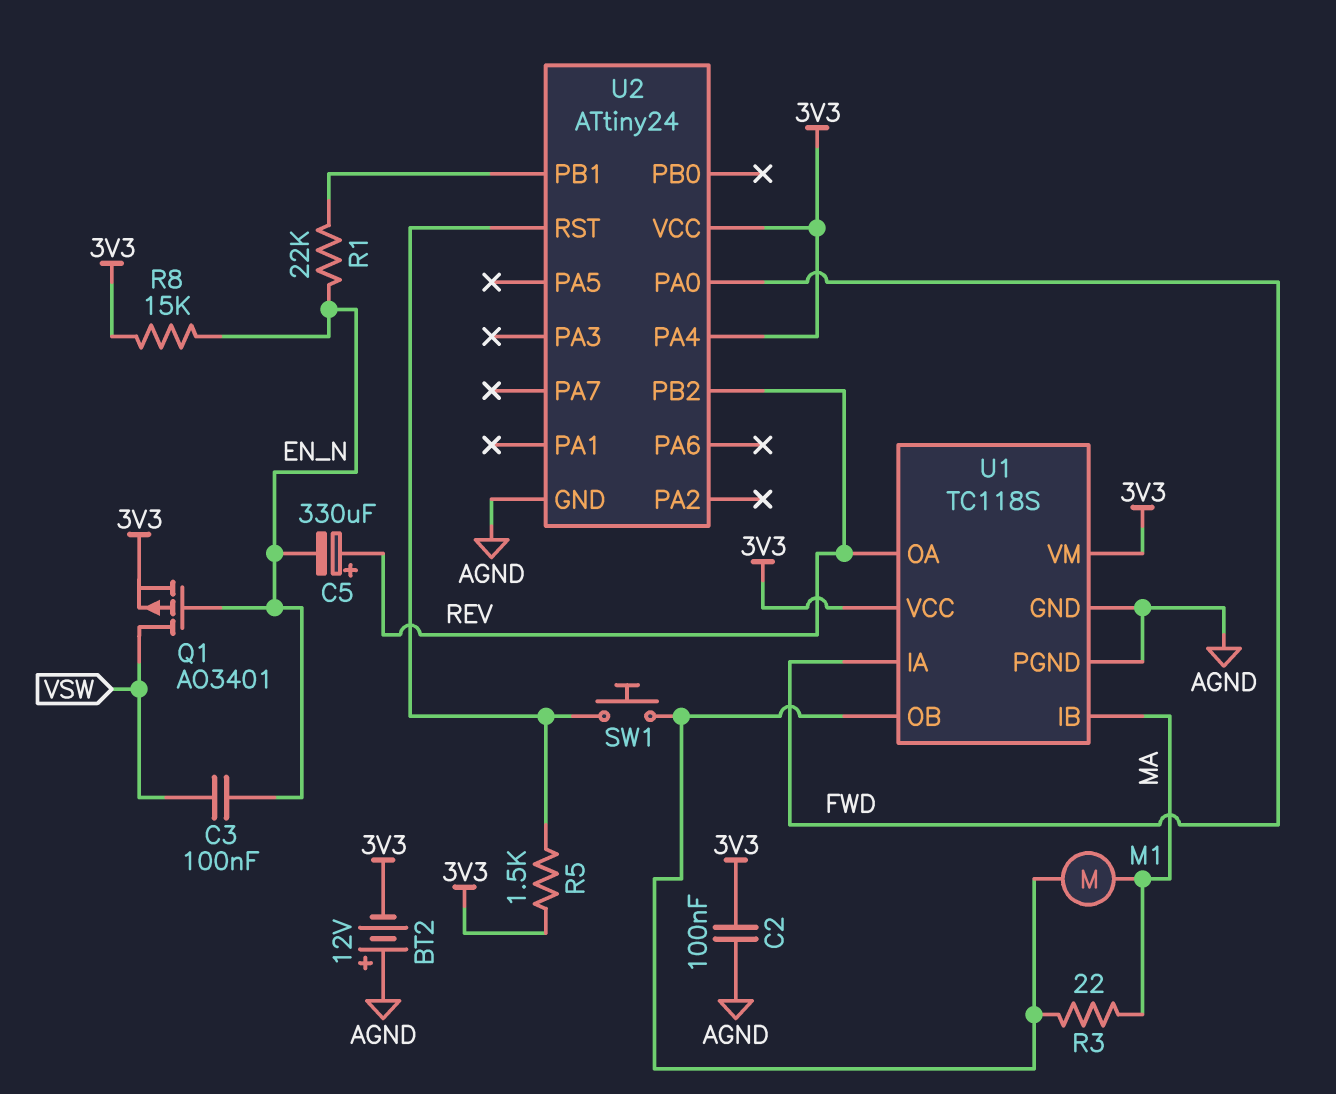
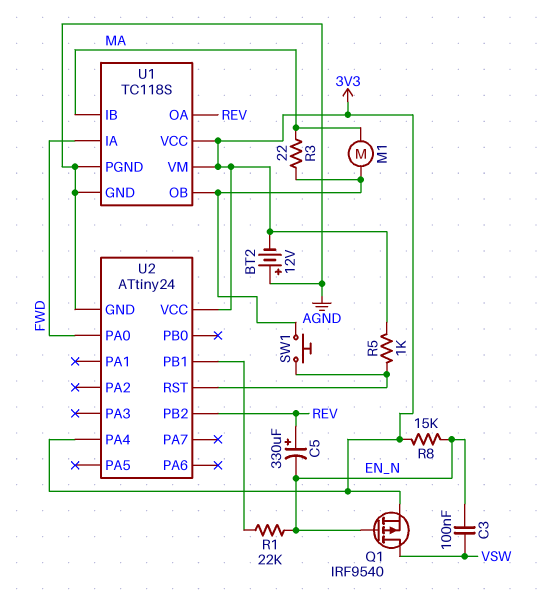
C2: 100nF (3V3, AGND) -> none
Q1: PMOS AO3401 (G EN_N, D VSW, S 3V3) -> PMOS IRF9540 (G EN_N, D VSW, S 3V3)
R5: 1.5k (3V3, U2/RST) -> 1k (3V3, U2/RST)

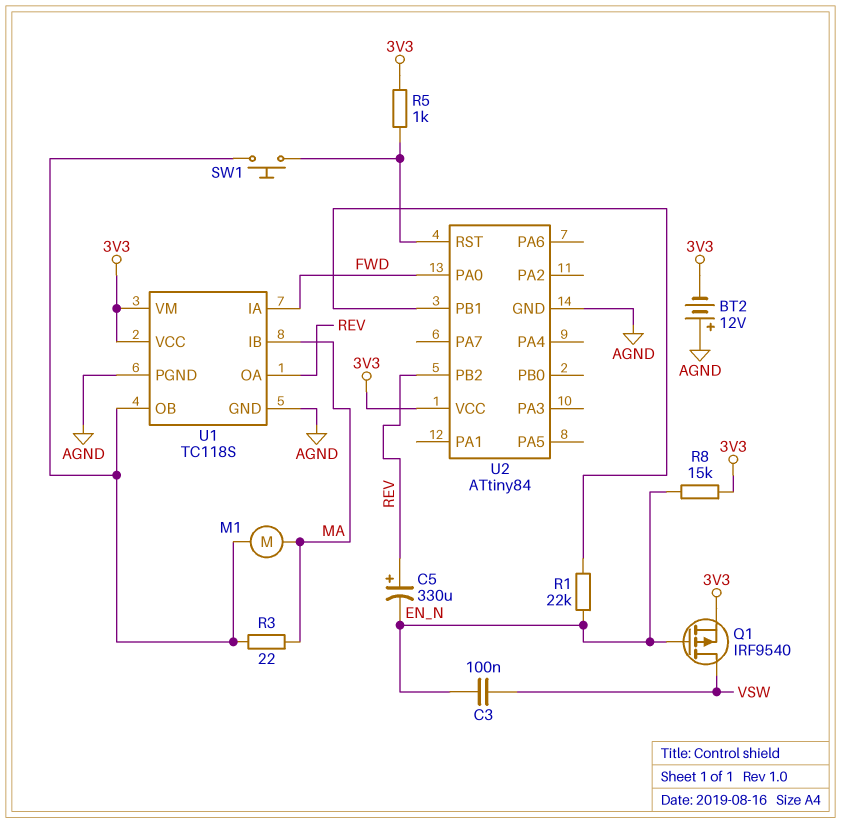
U2: ATtiny24 -> ATtiny84
U2 pin PA4: 3V3 -> none

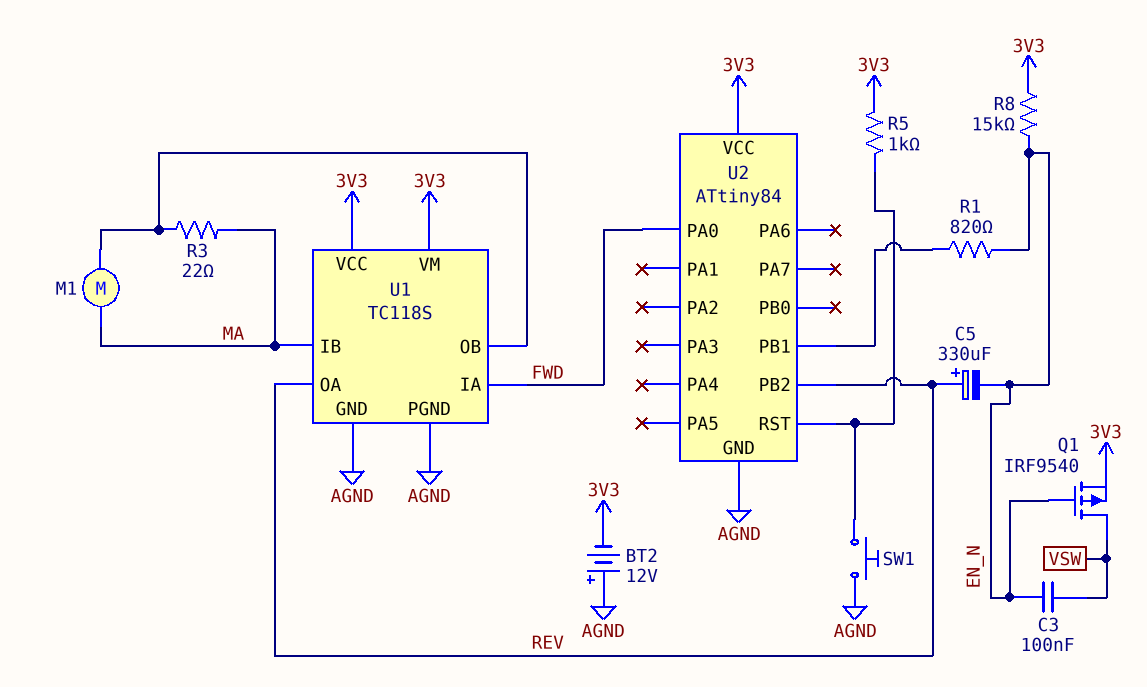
R1: 22k (EN_N, U2/PB1) -> 820 (EN_N, U2/PB1)
SW1: button (U1/OB, U2/RST) -> button (AGND, U2/RST)

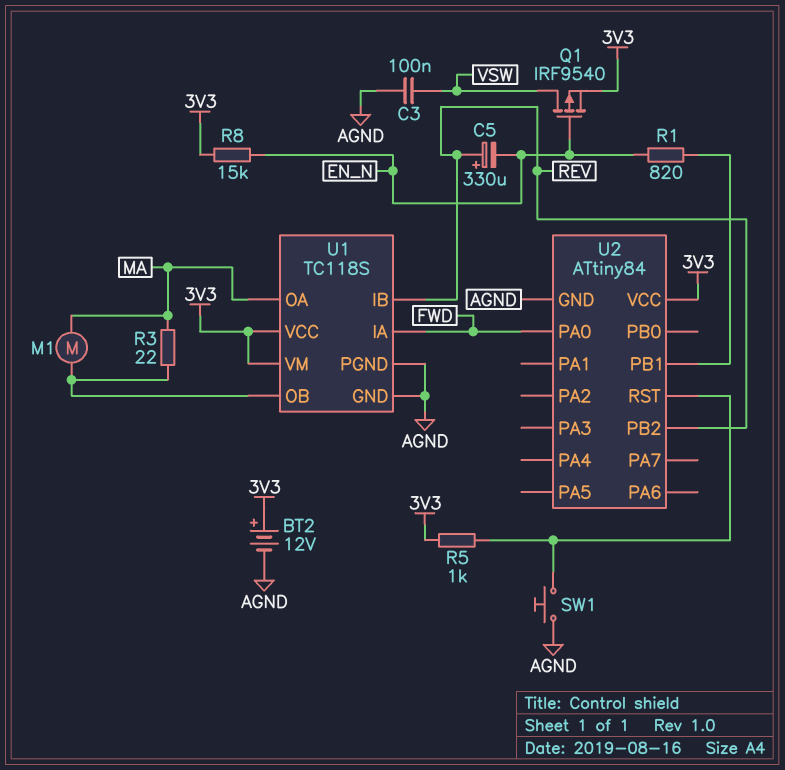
BT2: 12V (plus AGND, minus 3V3) -> 12V (plus 3V3, minus AGND)
C3: 100nF (EN_N, VSW) -> 100nF (AGND, VSW)
U1 pin IB: MA -> REV
U1 pin OA: REV -> MA

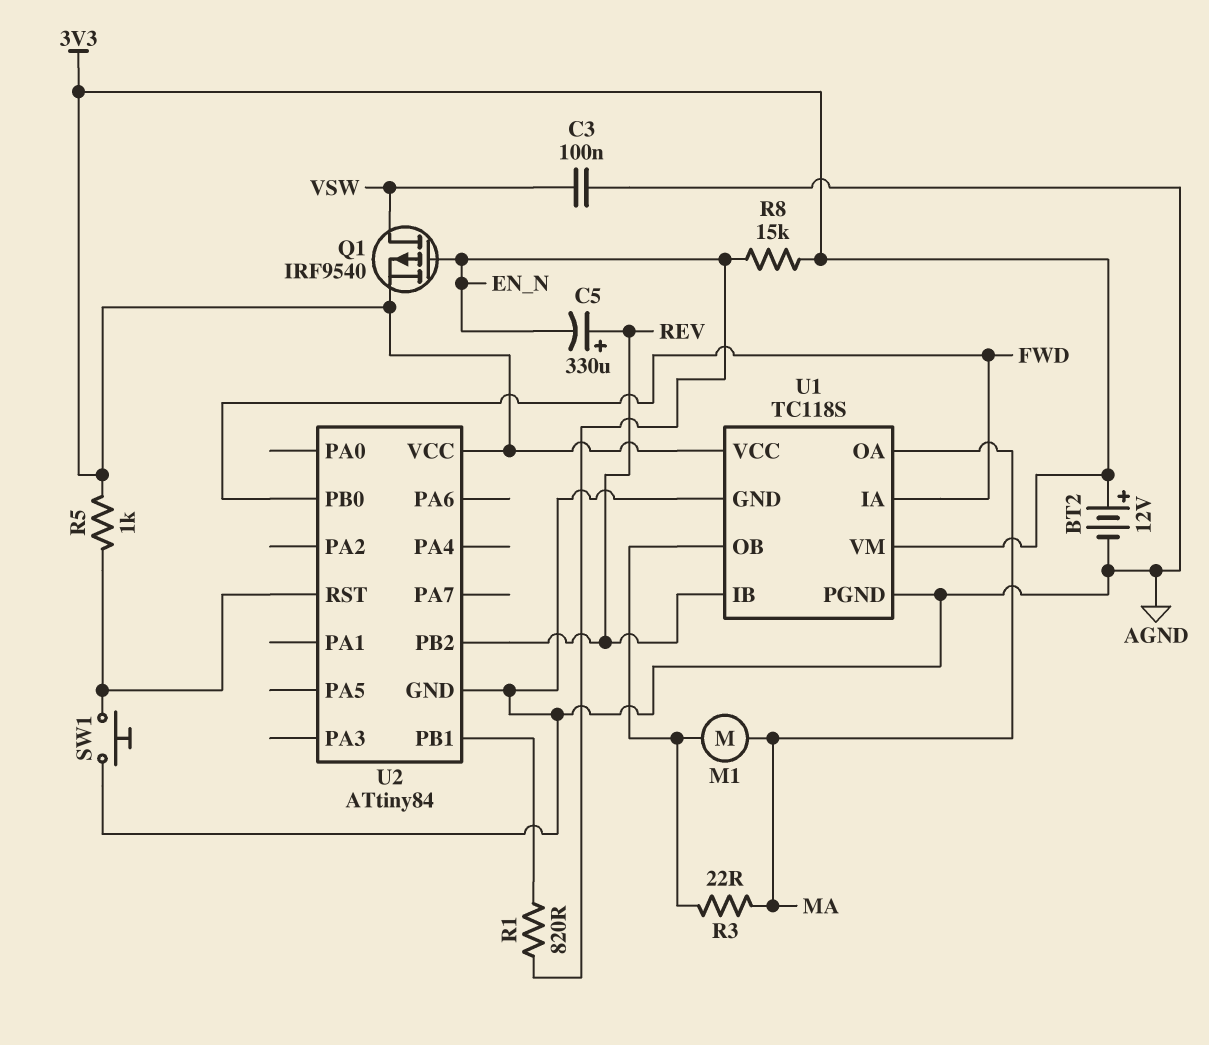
U2 pin PA0: FWD -> none
U2 pin PB0: none -> FWD

